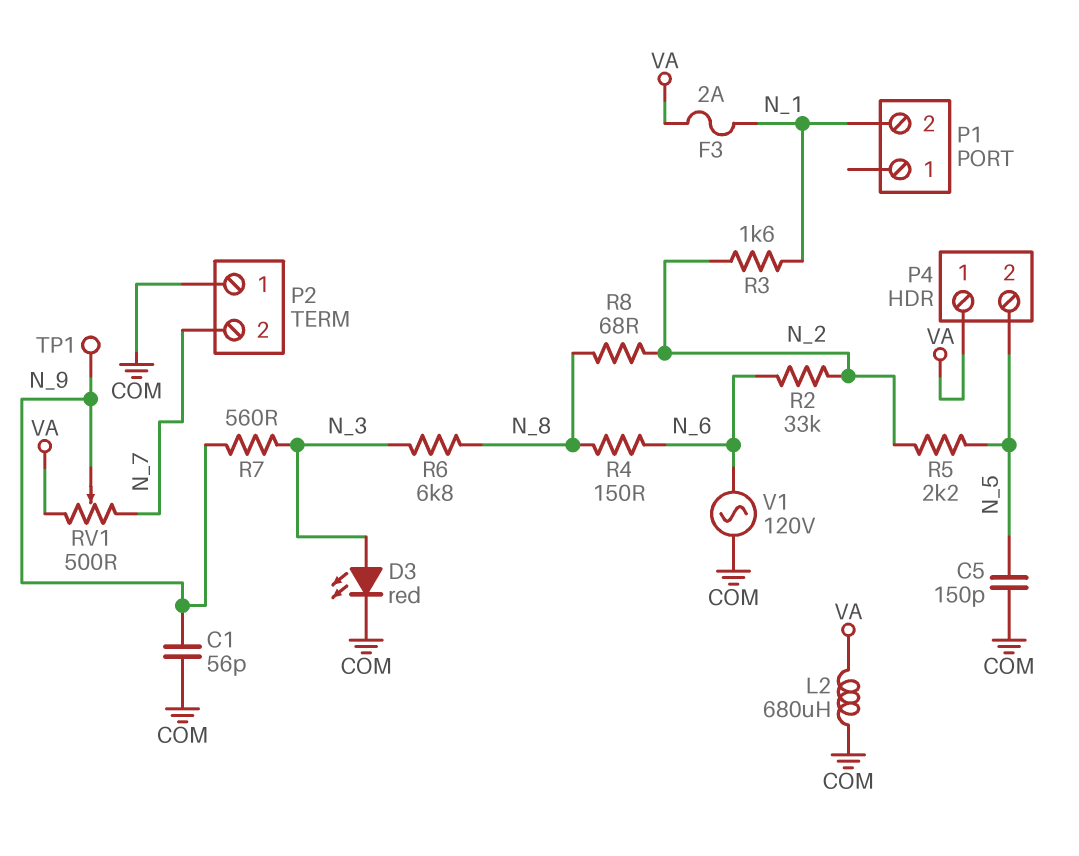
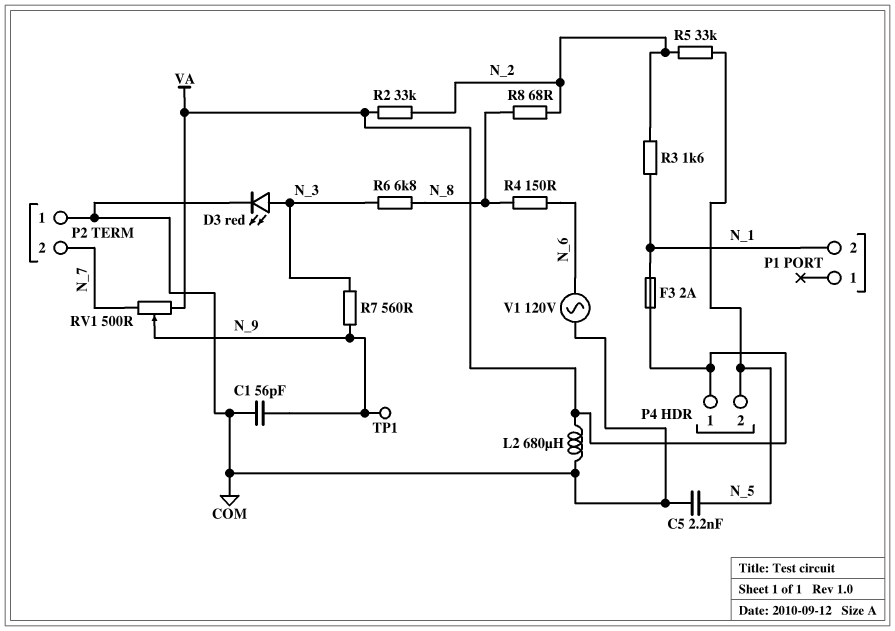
C5: 150pF (COM, N_5) -> 2.2nF (COM, N_5)
R2: 33k (N_2, N_6) -> 33k (N_2, VA)
R5: 2.2k (N_2, N_5) -> 33k (N_2, N_5)

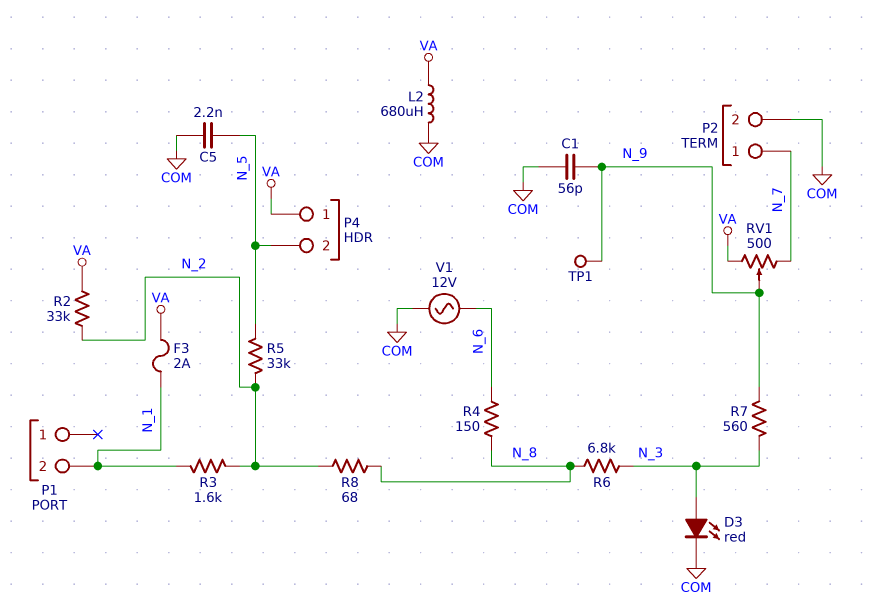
P2 pin 1: COM -> N_7
P2 pin 2: N_7 -> COM
V1: AC 120V (COM, N_6) -> AC 12V (COM, N_6)

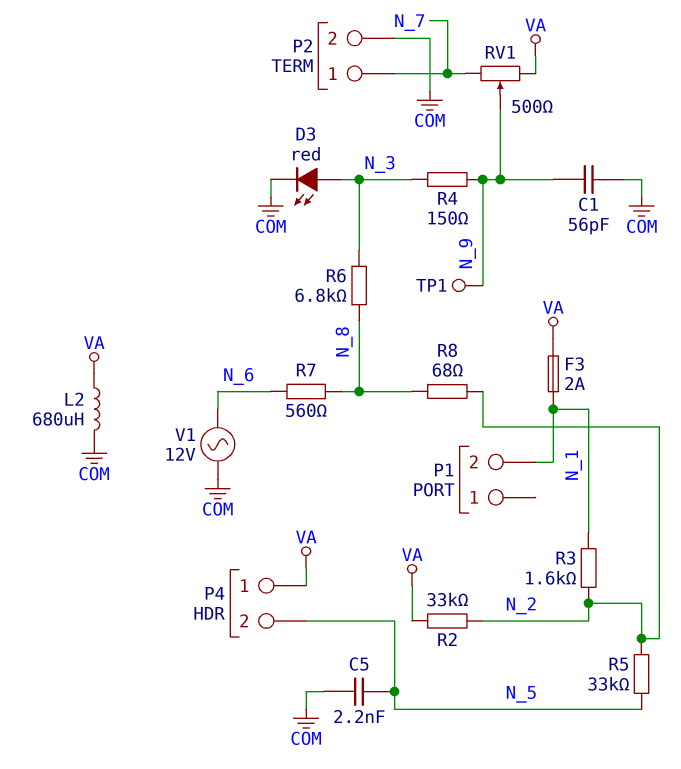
R4: 150 (N_6, N_8) -> 150 (N_3, N_9)
R7: 560 (N_3, N_9) -> 560 (N_6, N_8)

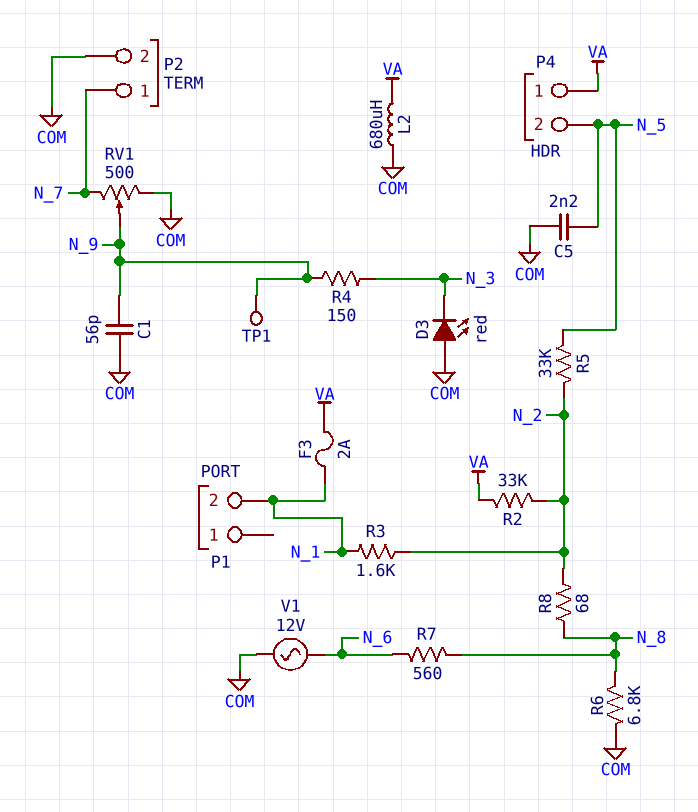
D3: LED red (A N_3, K COM) -> LED red (A COM, K N_3)
R6: 6.8k (N_3, N_8) -> 6.8k (COM, N_8)
RV1: 500 (N_7, VA, wiper N_9) -> 500 (COM, N_7, wiper N_9)

